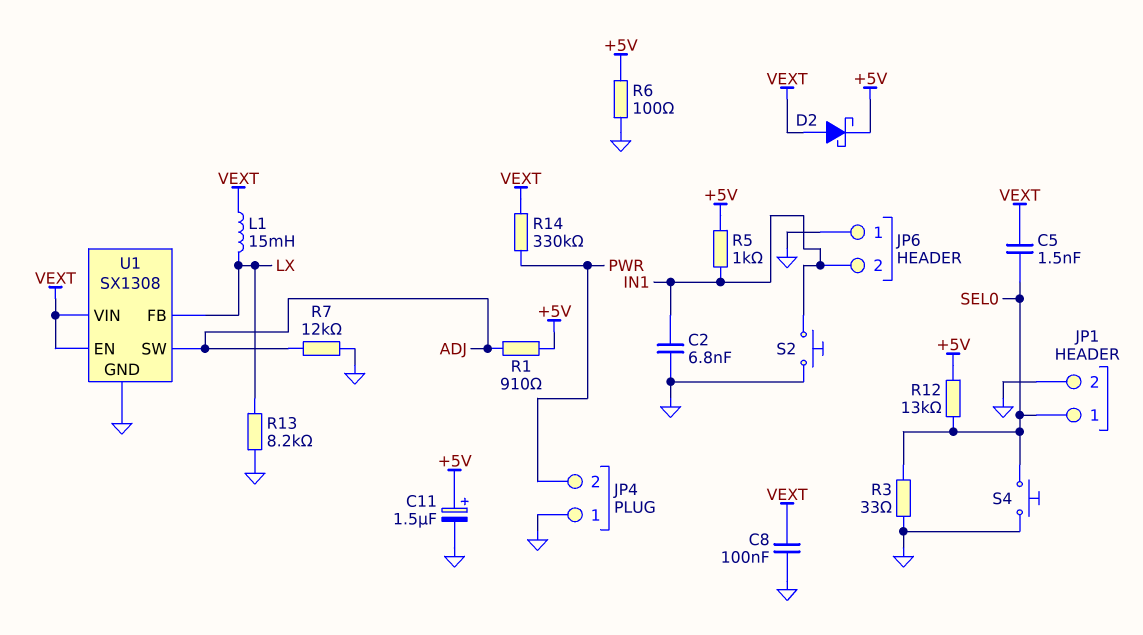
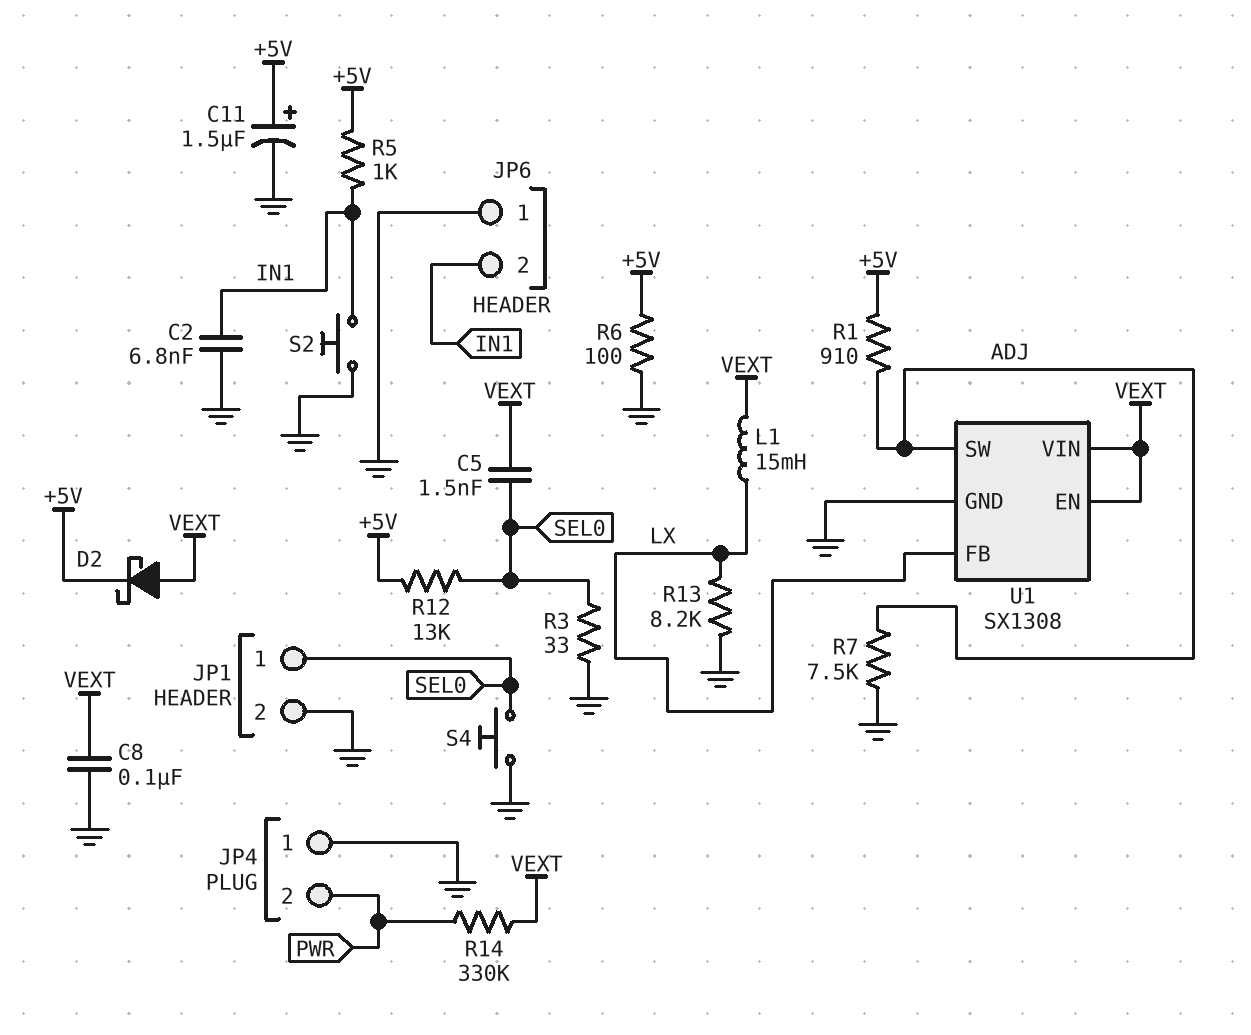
R7: 12k (ADJ, GND) -> 7.5k (ADJ, GND)

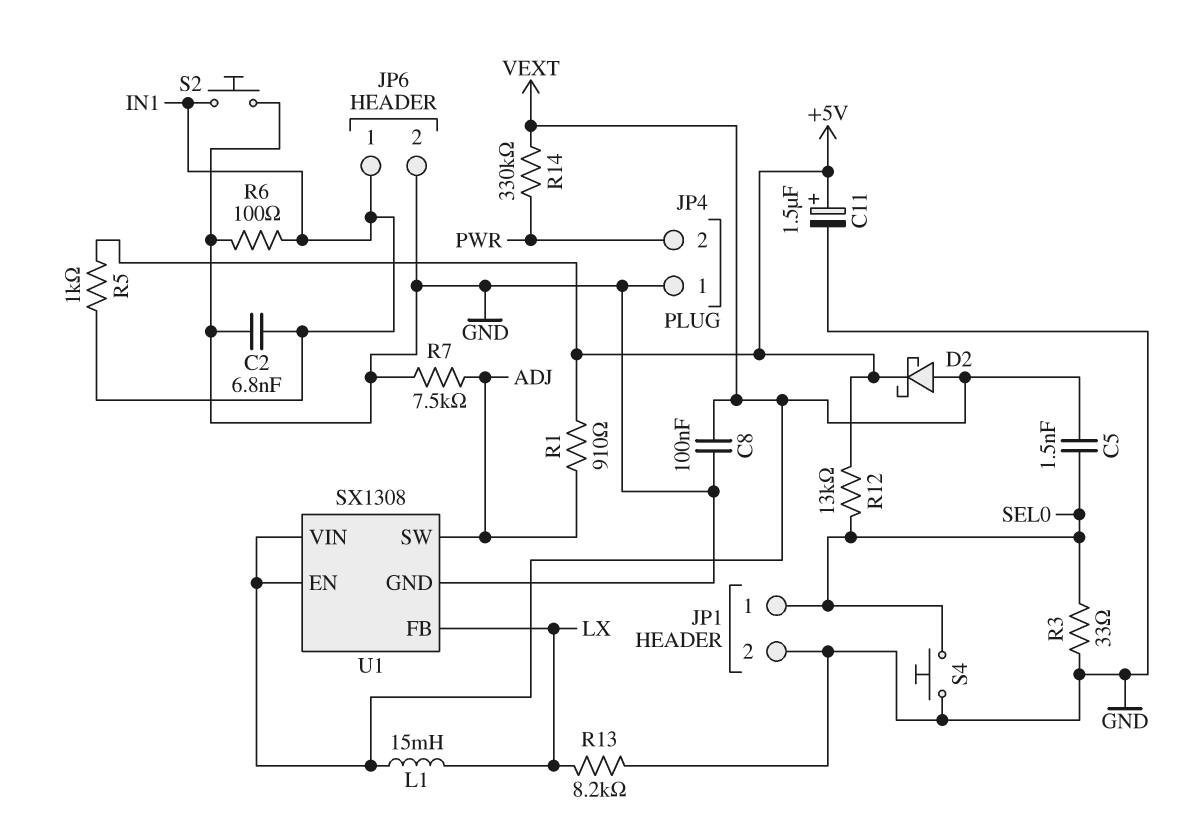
JP6 pin 1: GND -> IN1
JP6 pin 2: IN1 -> GND
R6: 100 (+5V, GND) -> 100 (GND, IN1)

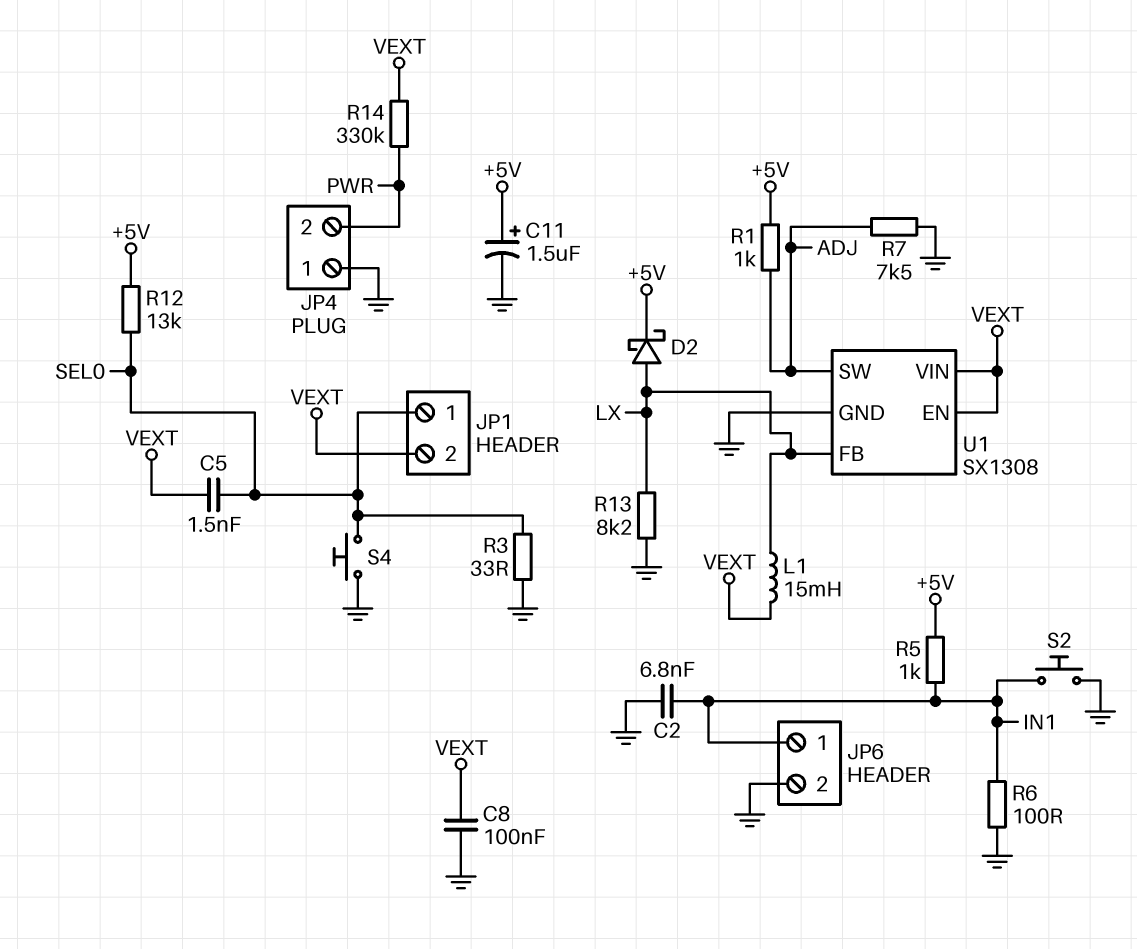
D2: schottky (A VEXT, K +5V) -> schottky (A LX, K +5V)
JP1 pin 2: GND -> VEXT
R1: 910 (+5V, ADJ) -> 1k (+5V, ADJ)

